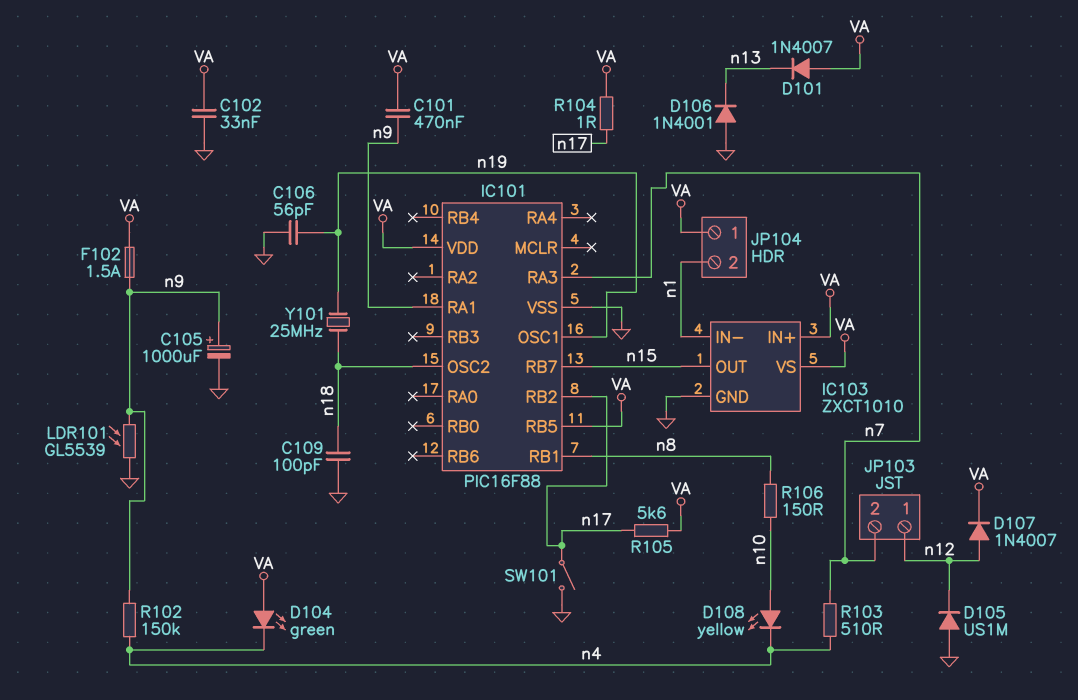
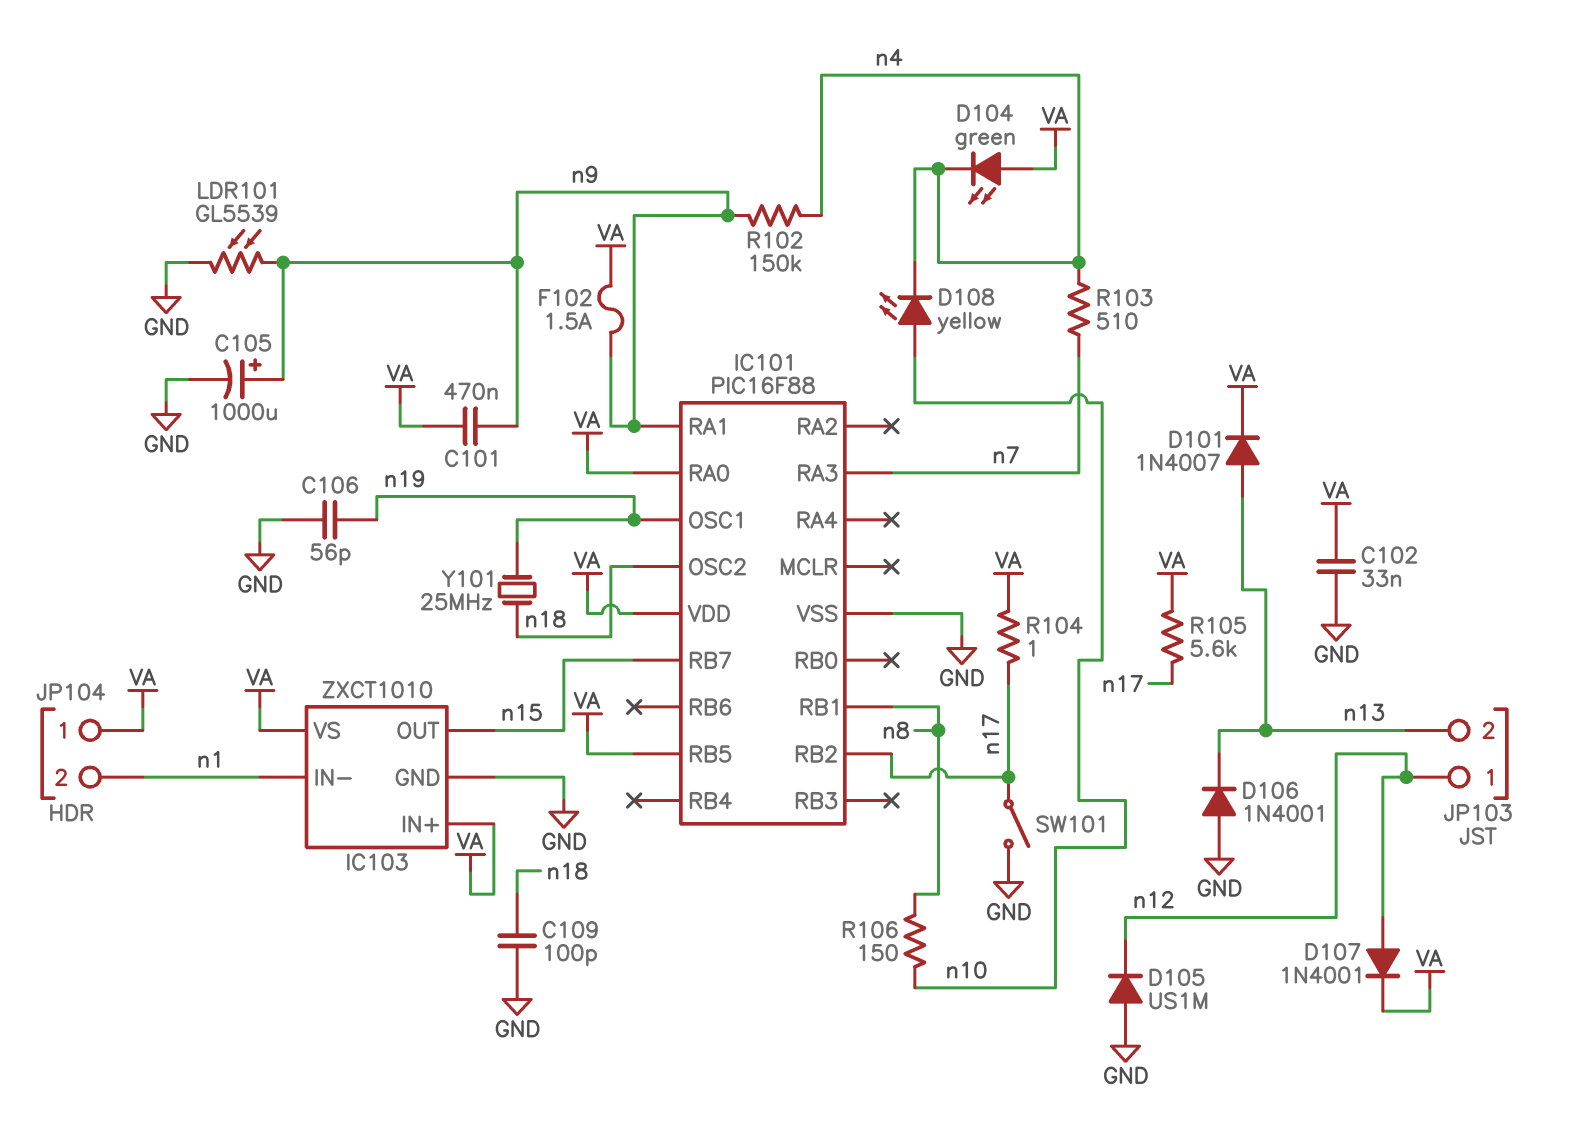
D101: diode 1N4007 (A VA, K n13) -> diode 1N4007 (A n13, K VA)
D107: diode 1N4007 (A n12, K VA) -> diode 1N4001 (A n12, K VA)
IC101 pin RA0: none -> VA
JP103 pin 2: n7 -> n13

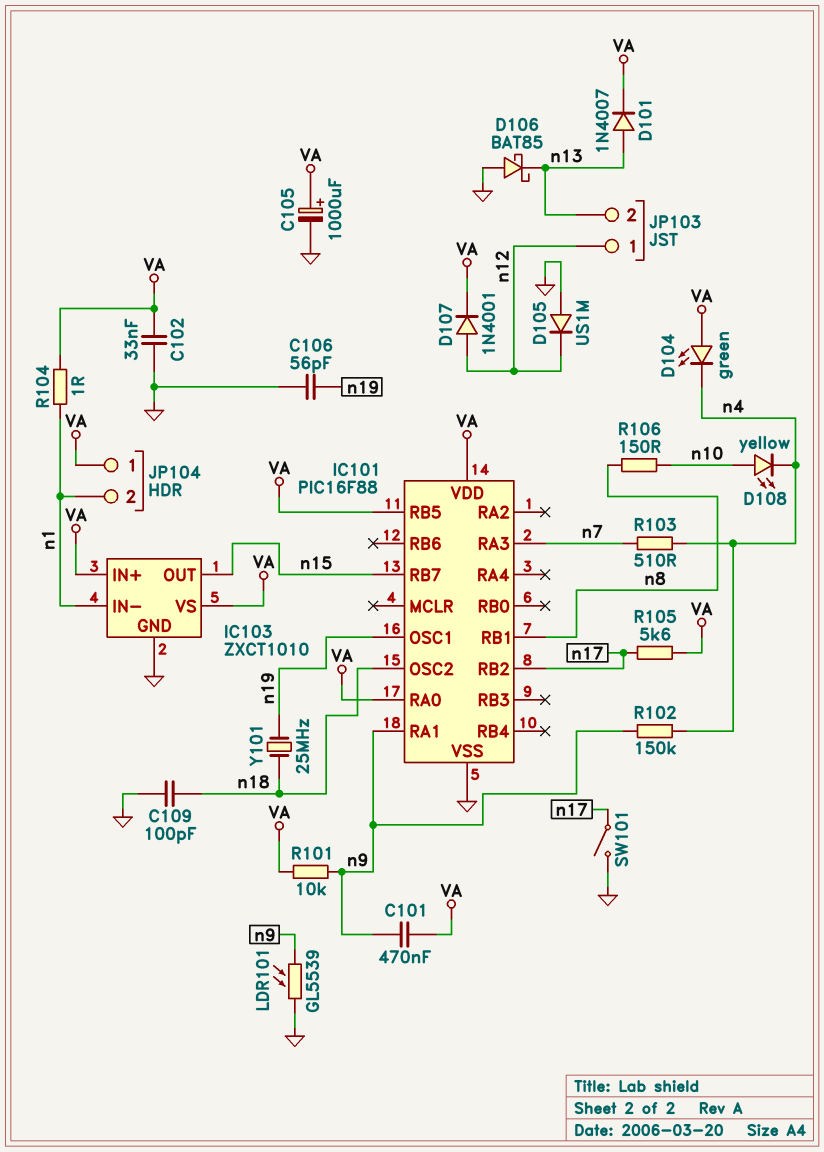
C105: 1000uF (plus n9, minus GND) -> 1000uF (plus VA, minus GND)
D106: diode 1N4001 (A GND, K n13) -> schottky BAT85 (A GND, K n13)
F102: 1.5A (VA, n9) -> none
R101: none -> 10k (VA, n9)
R104: 1 (VA, n17) -> 1 (VA, n1)

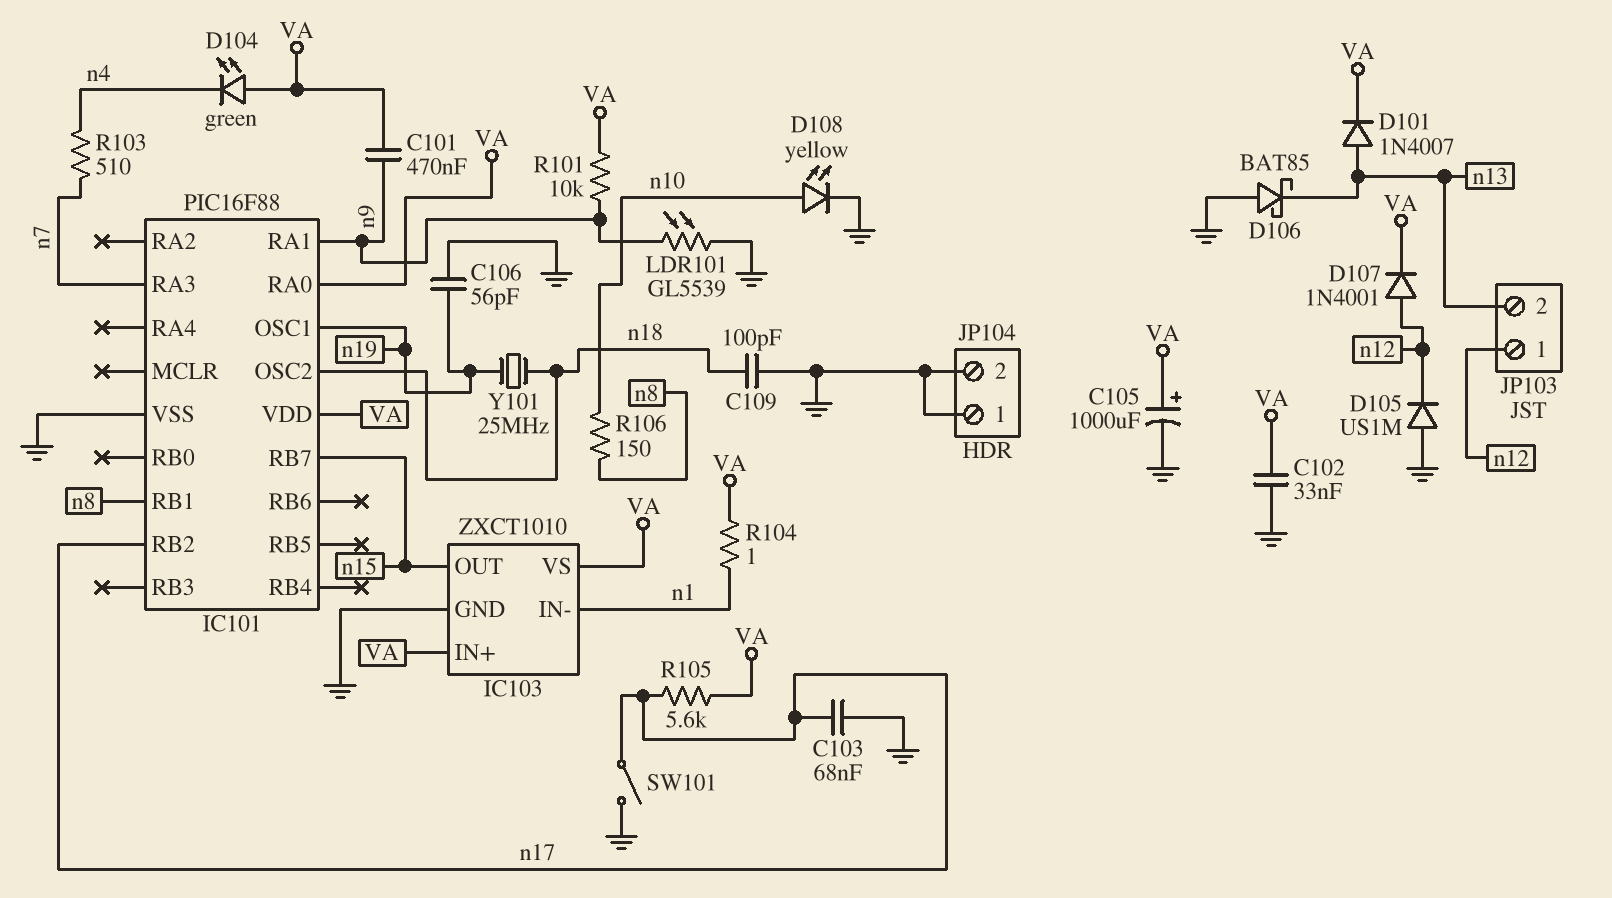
C103: none -> 68nF (GND, n17)
D108: LED yellow (A n10, K n4) -> LED yellow (A n10, K GND)
IC101 pin RB5: VA -> none
JP104 pin 1: VA -> GND
JP104 pin 2: n1 -> GND
R102: 150k (n4, n9) -> none

